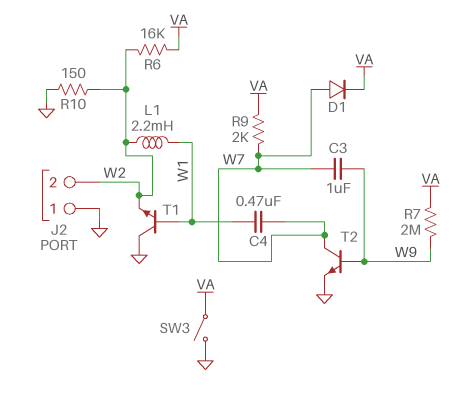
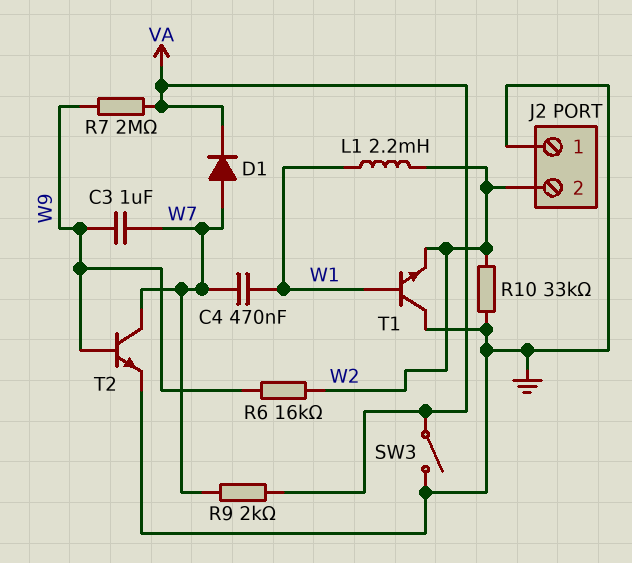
R6: 16k (VA, W2) -> 16k (W2, W9)
R10: 150 (GND, W2) -> 33k (GND, W2)

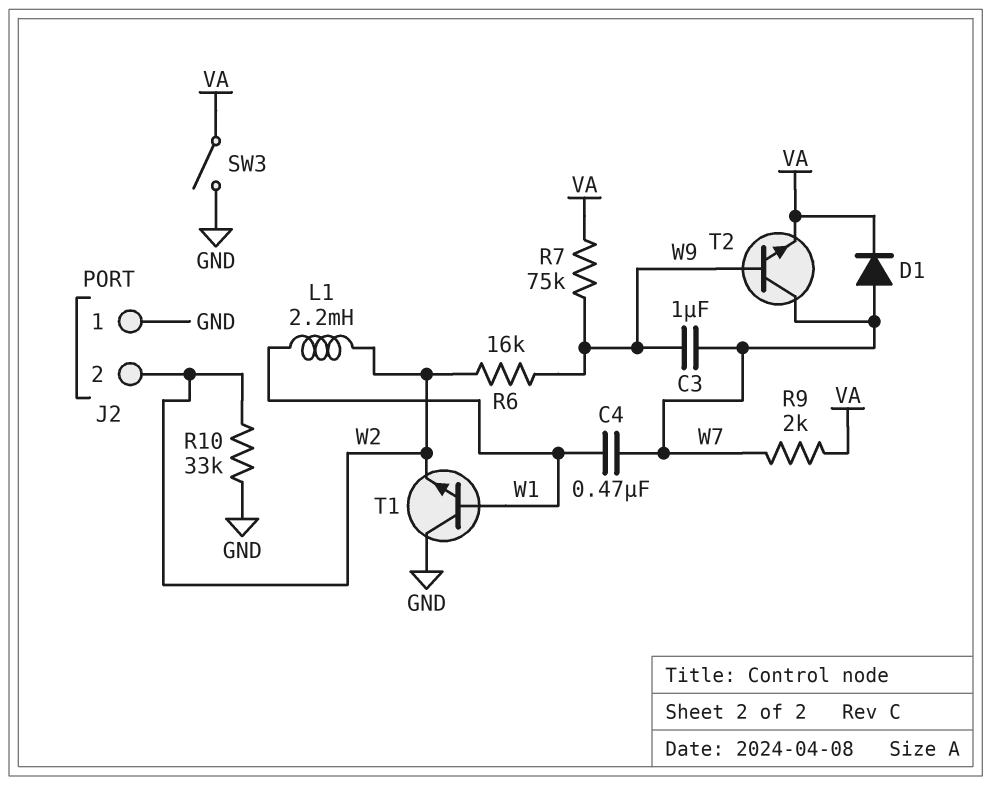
R7: 2M (VA, W9) -> 75k (VA, W9)
T2: NPN (B W9, C W7, E GND) -> NPN (B W9, C W7, E VA)

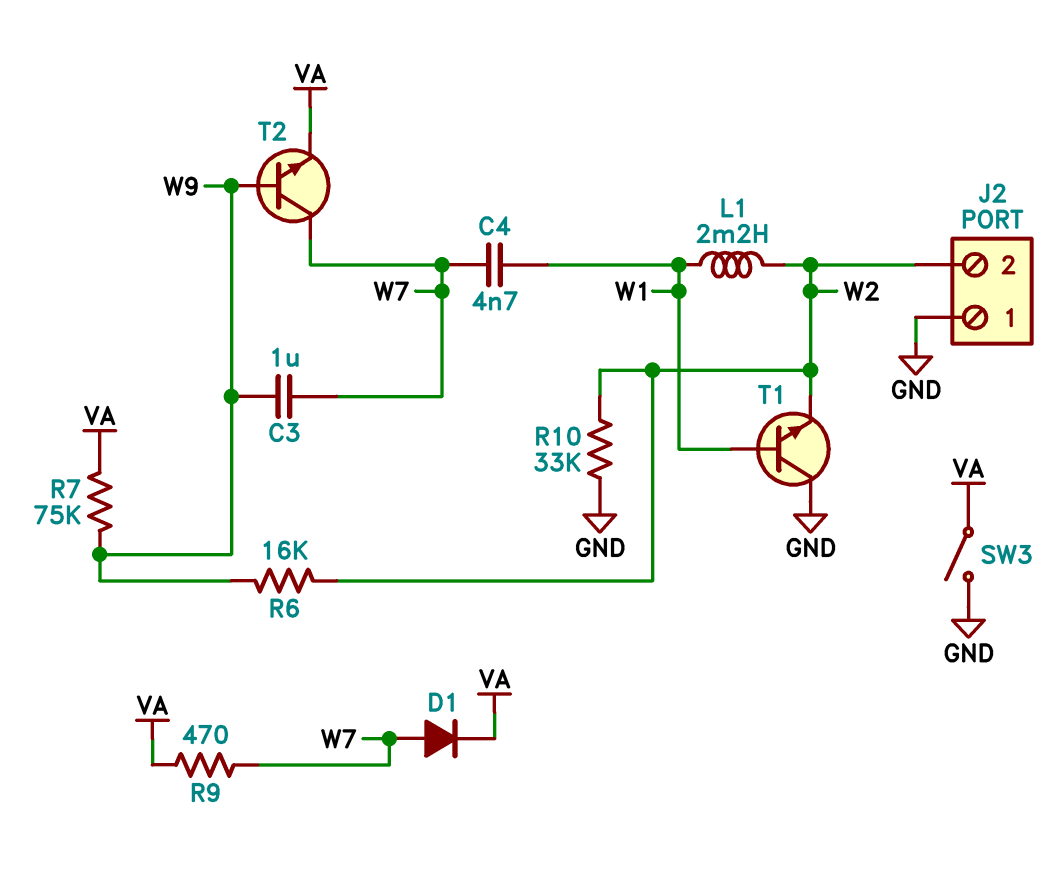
C4: 470nF (W1, W7) -> 4.7nF (W1, W7)
R9: 2k (VA, W7) -> 470 (VA, W7)

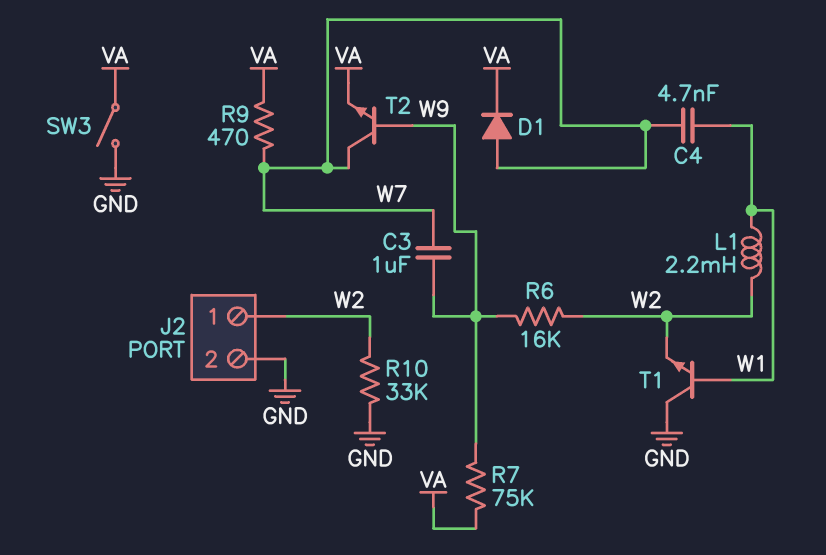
J2 pin 1: GND -> W2
J2 pin 2: W2 -> GND

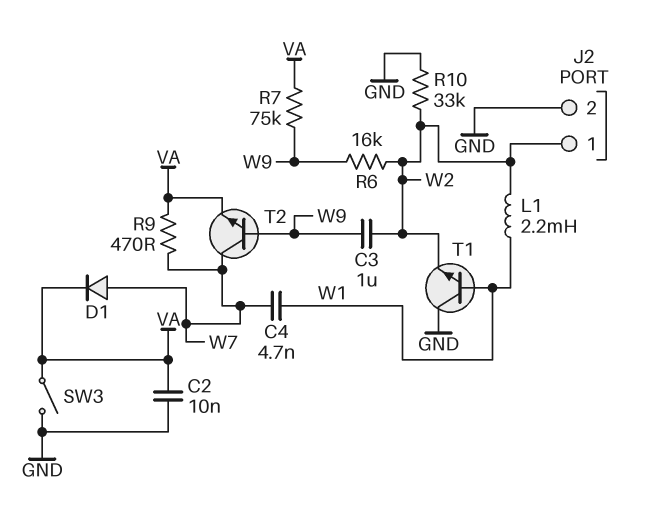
C2: none -> 10nF (GND, VA)
C3: 1uF (W7, W9) -> 1uF (W2, W9)

